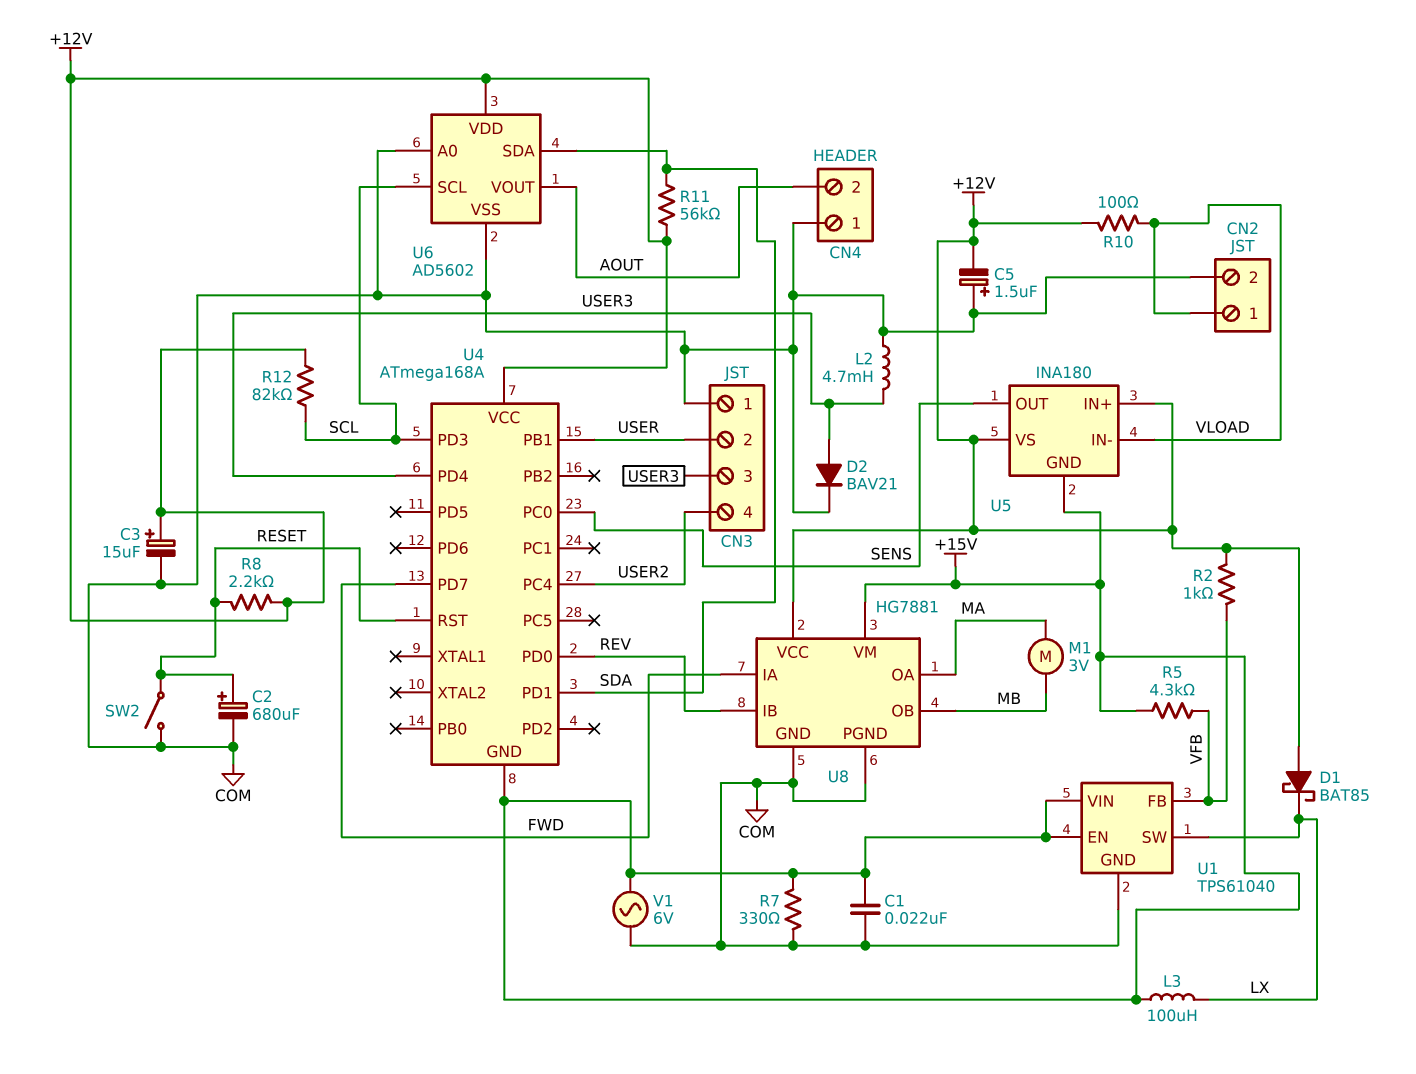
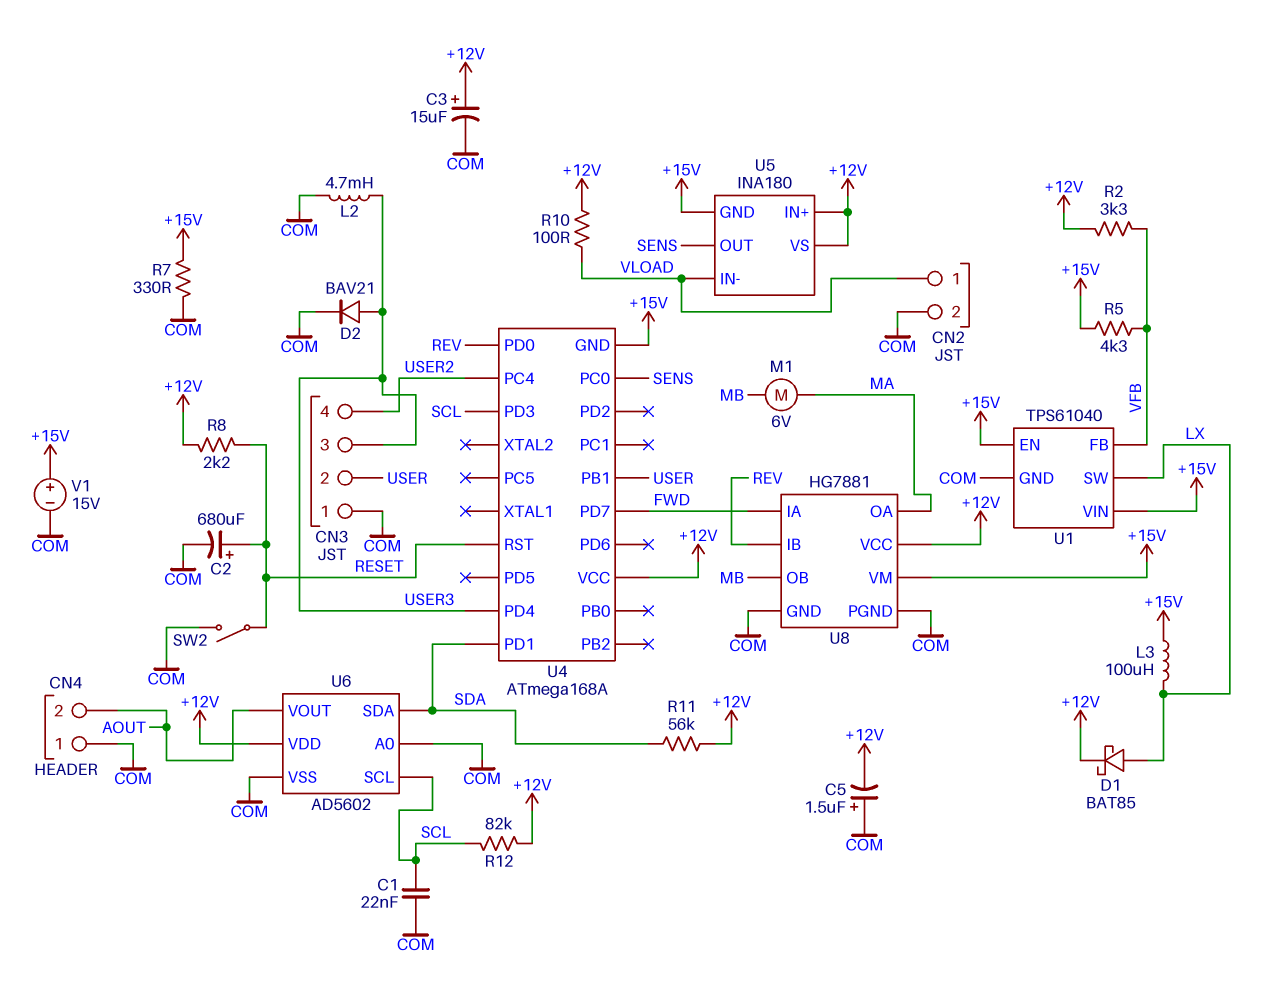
C1: 22nF (+15V, COM) -> 22nF (COM, SCL)
D1: schottky BAT85 (A +12V, K LX) -> schottky BAT85 (A LX, K +12V)
M1: motor 3V (MA, MB) -> motor 6V (MA, MB)
R2: 1k (+12V, VFB) -> 3.3k (+12V, VFB)
V1: AC 6V (+15V, COM) -> 15V (plus +15V, minus COM)

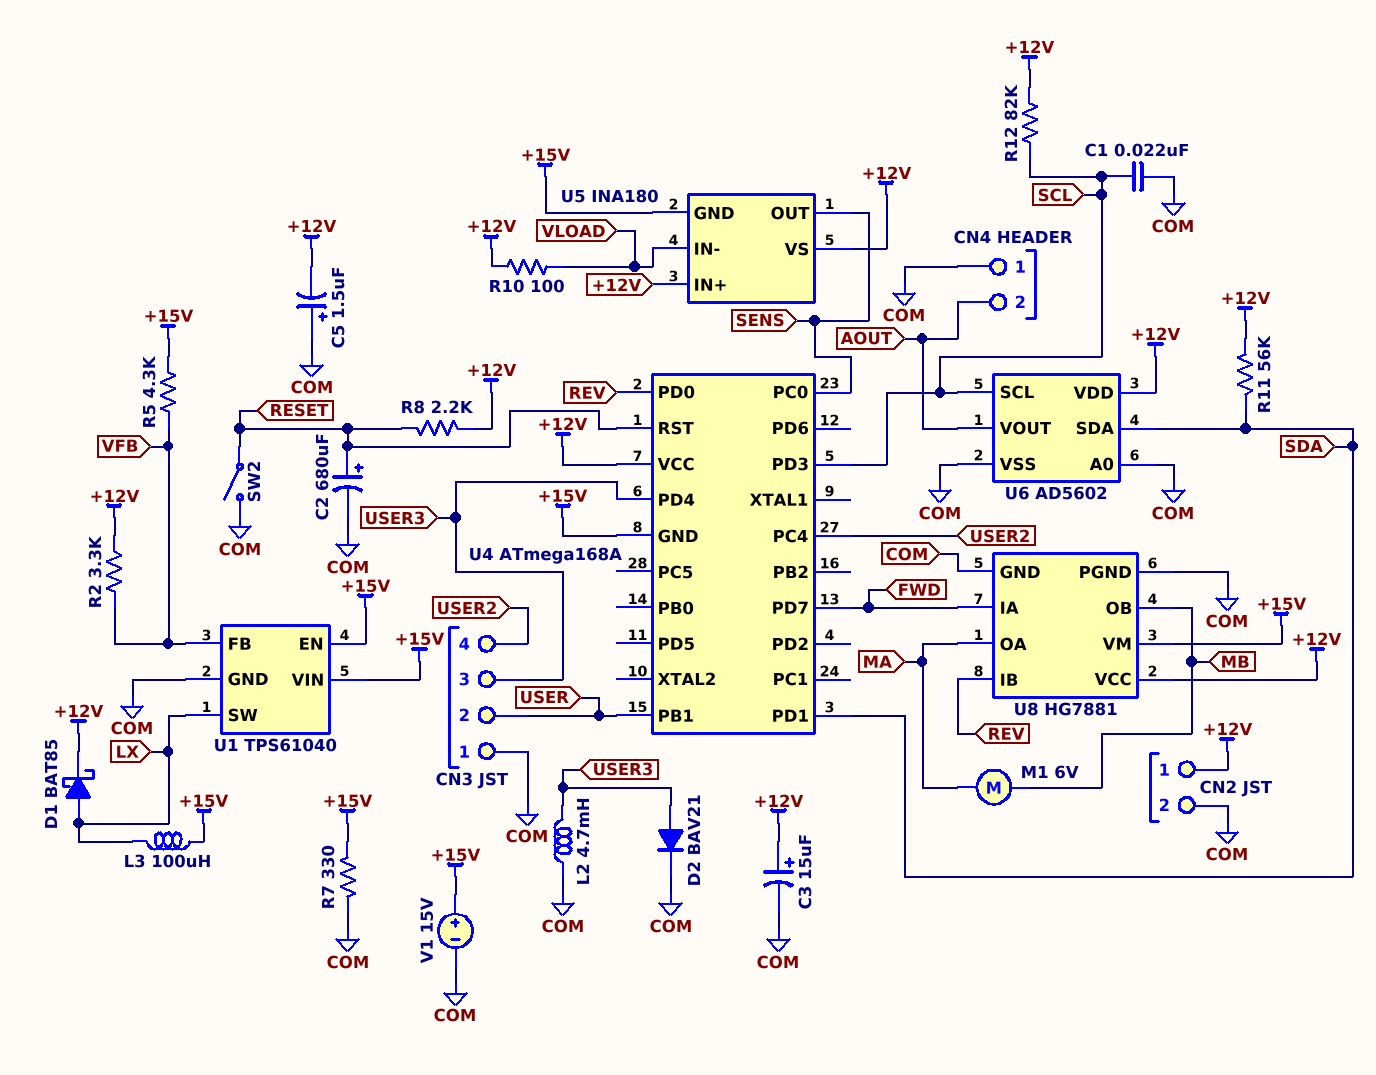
CN2 pin 1: VLOAD -> +12V

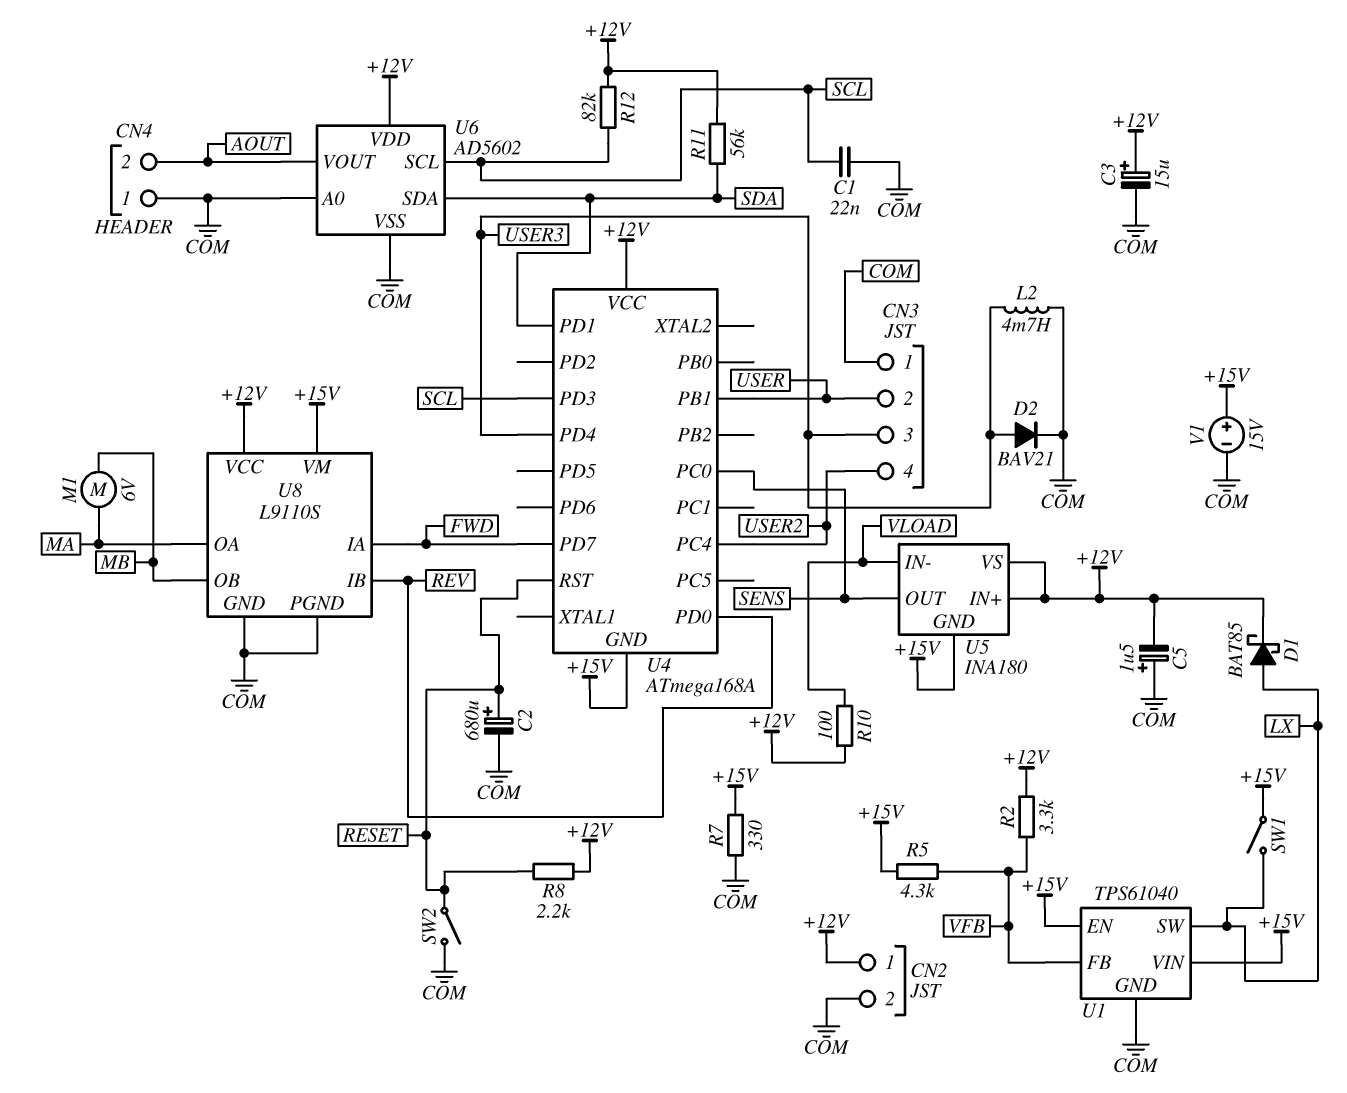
L3: 100uH (+15V, LX) -> none
SW1: none -> switch (+15V, LX)
U8: HG7881 -> L9110S

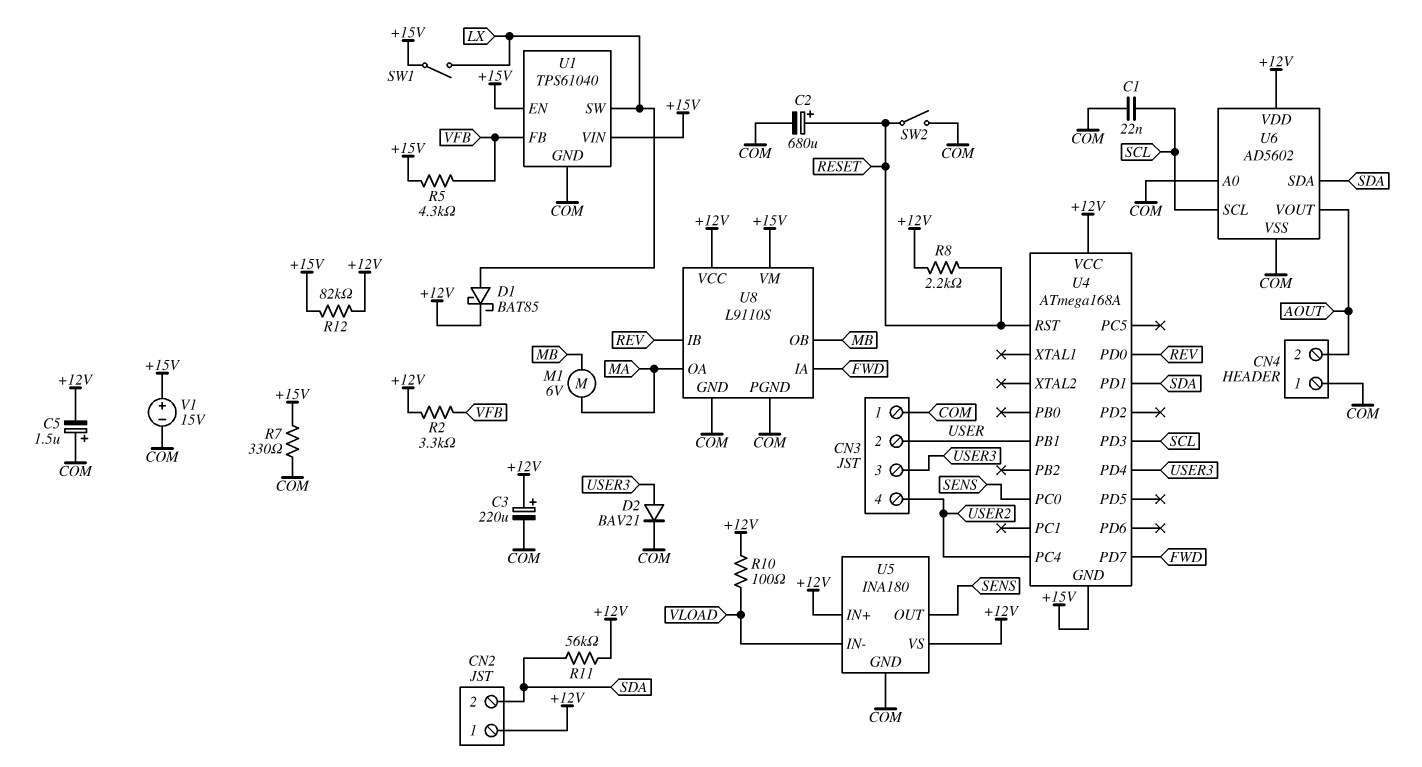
C3: 15uF (plus +12V, minus COM) -> 220uF (plus +12V, minus COM)
CN2 pin 2: COM -> SDA
L2: 4.7mH (COM, USER3) -> none
R12: 82k (+12V, SCL) -> 82k (+12V, +15V)
U5 pin GND: +15V -> COM

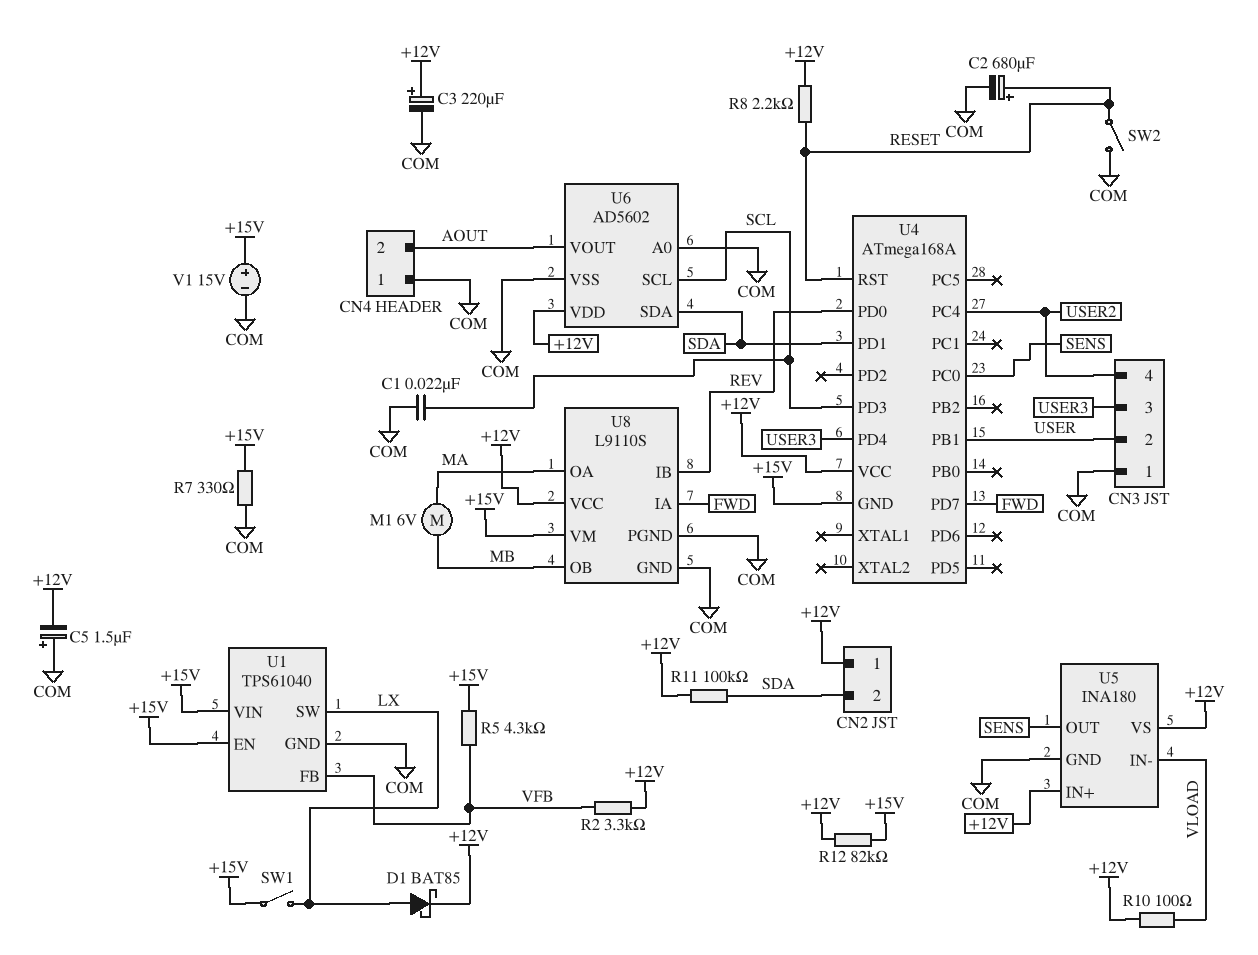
D2: diode BAV21 (A USER3, K COM) -> none
R11: 56k (+12V, SDA) -> 100k (+12V, SDA)

